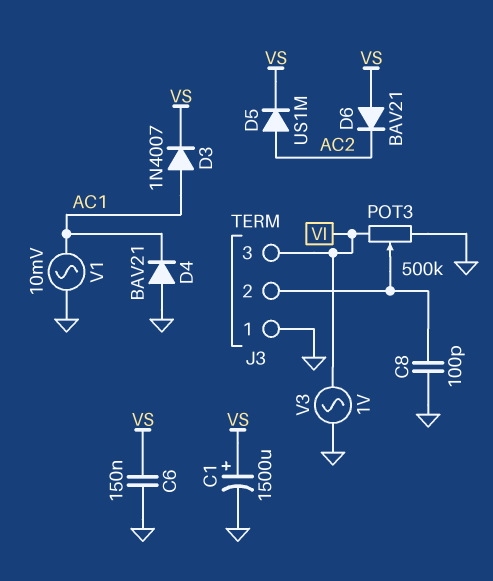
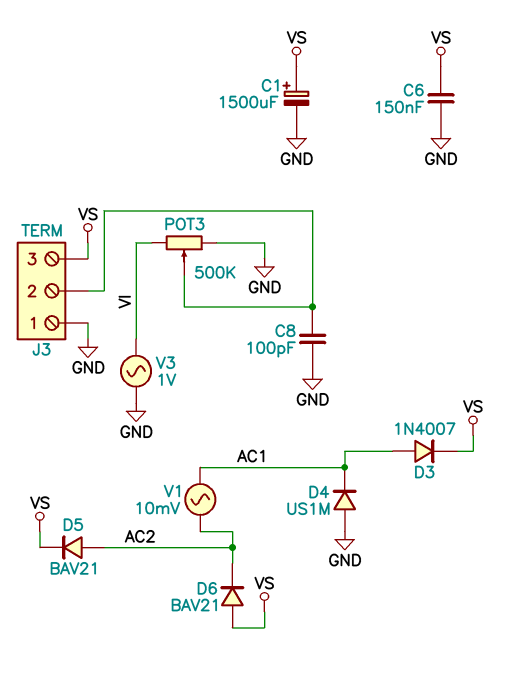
D4: diode BAV21 (A GND, K AC1) -> diode US1M (A GND, K AC1)
D5: diode US1M (A AC2, K VS) -> diode BAV21 (A AC2, K VS)
J3 pin 3: VI -> VS
V1: AC 10mV (AC1, GND) -> AC 10mV (AC1, AC2)

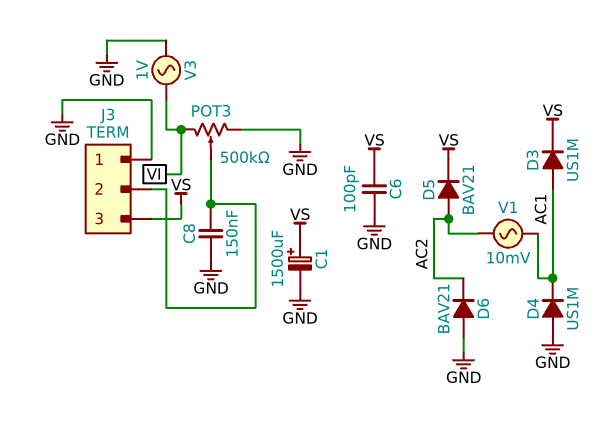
C6: 150nF (GND, VS) -> 100pF (GND, VS)
C8: 100pF (GND, J3/2) -> 150nF (GND, J3/2)
D3: diode 1N4007 (A AC1, K VS) -> diode US1M (A AC1, K VS)
D6: diode BAV21 (A VS, K AC2) -> diode BAV21 (A GND, K AC2)

